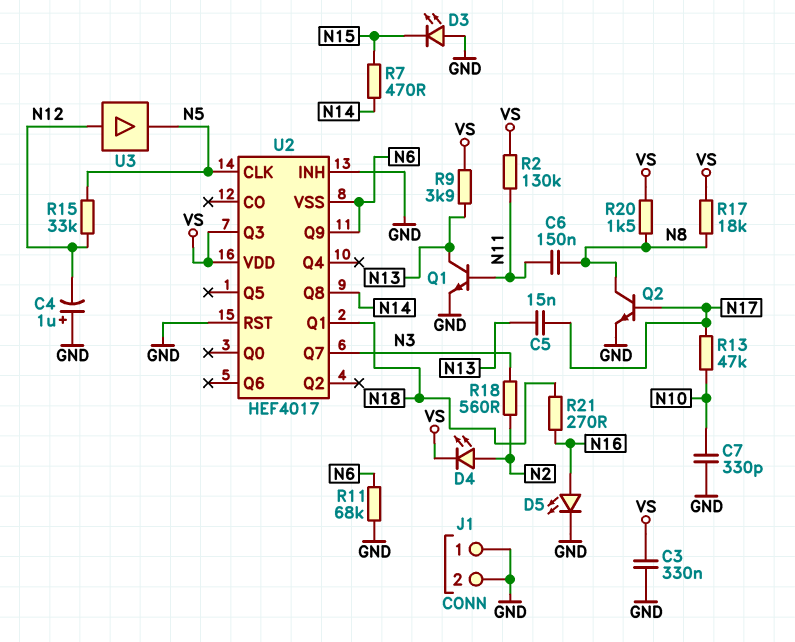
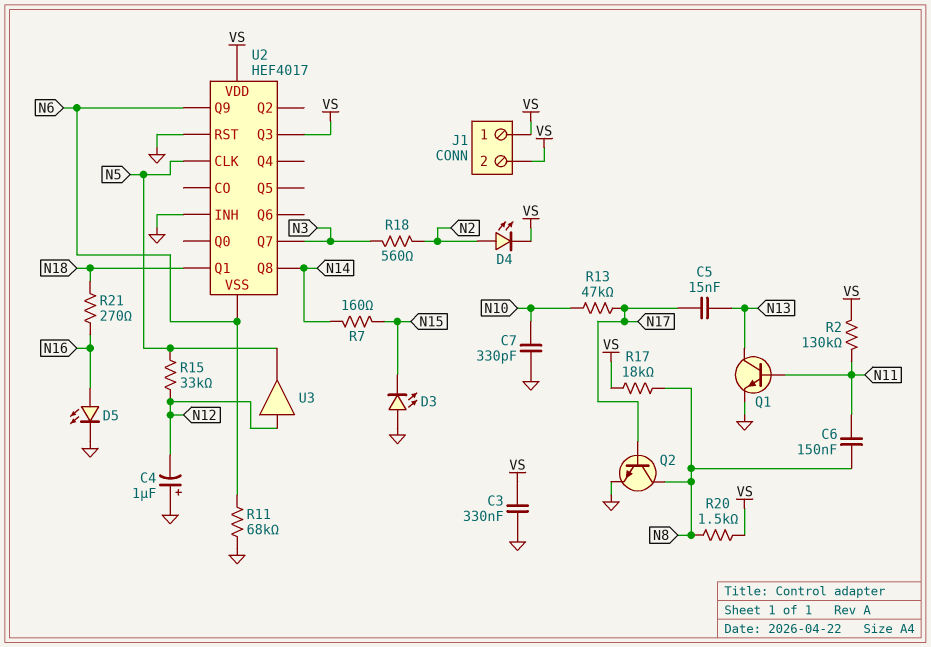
J1 pin 1: GND -> VS
J1 pin 2: GND -> VS
R7: 470 (N14, N15) -> 160 (N14, N15)
R9: 3.9k (N13, VS) -> none

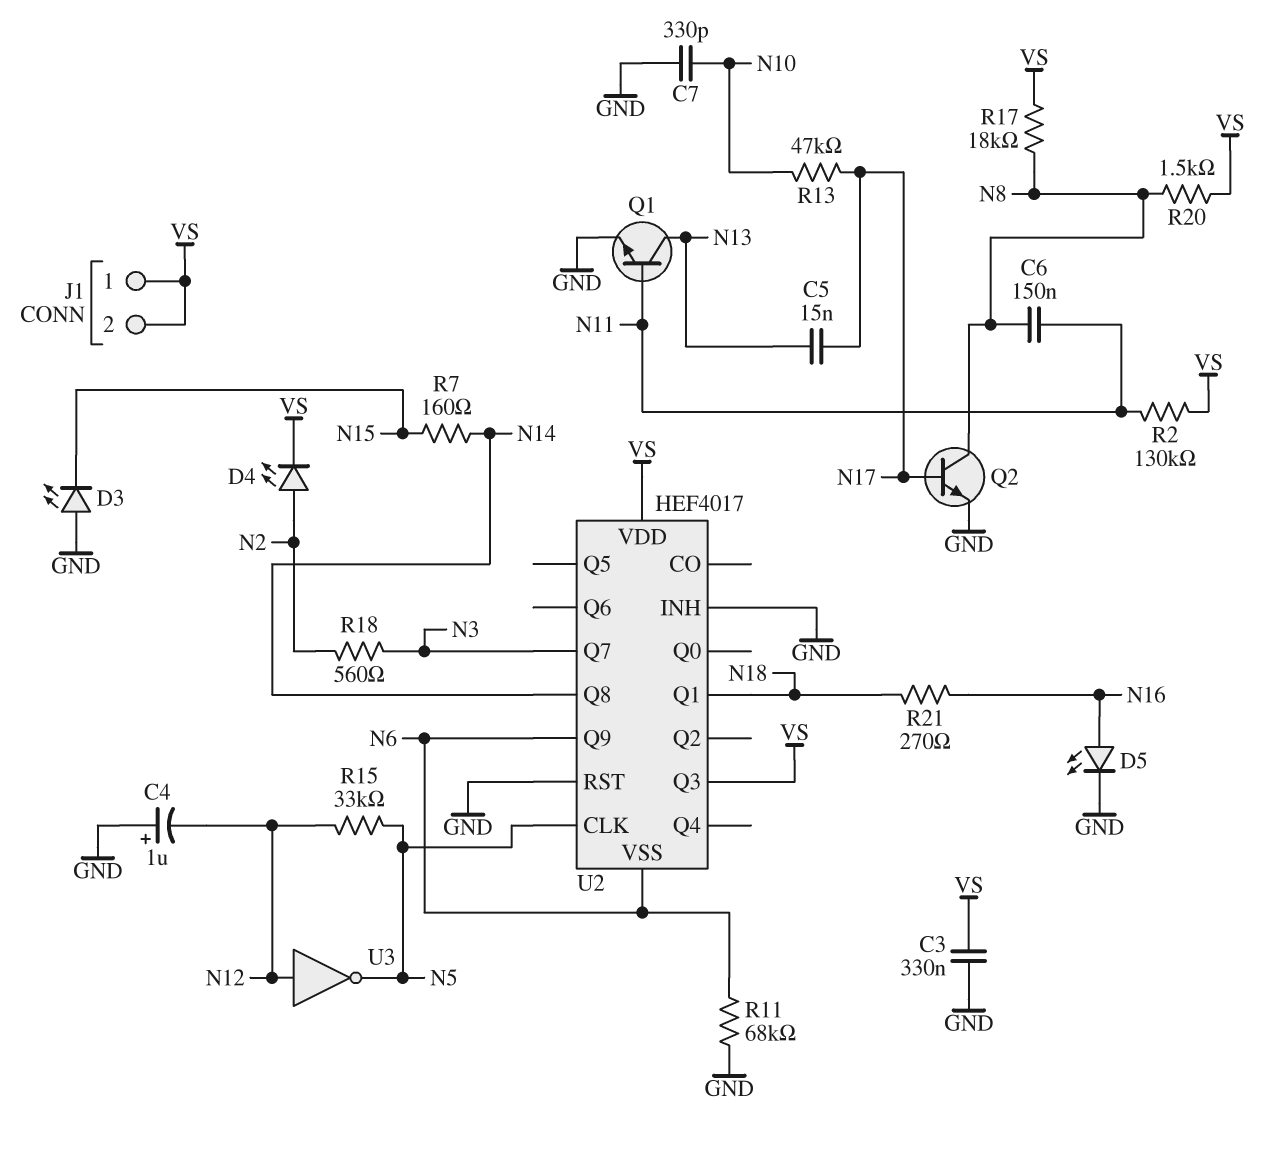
U3: buffer (in N12, out N5) -> NOT (in N12, out N5)

